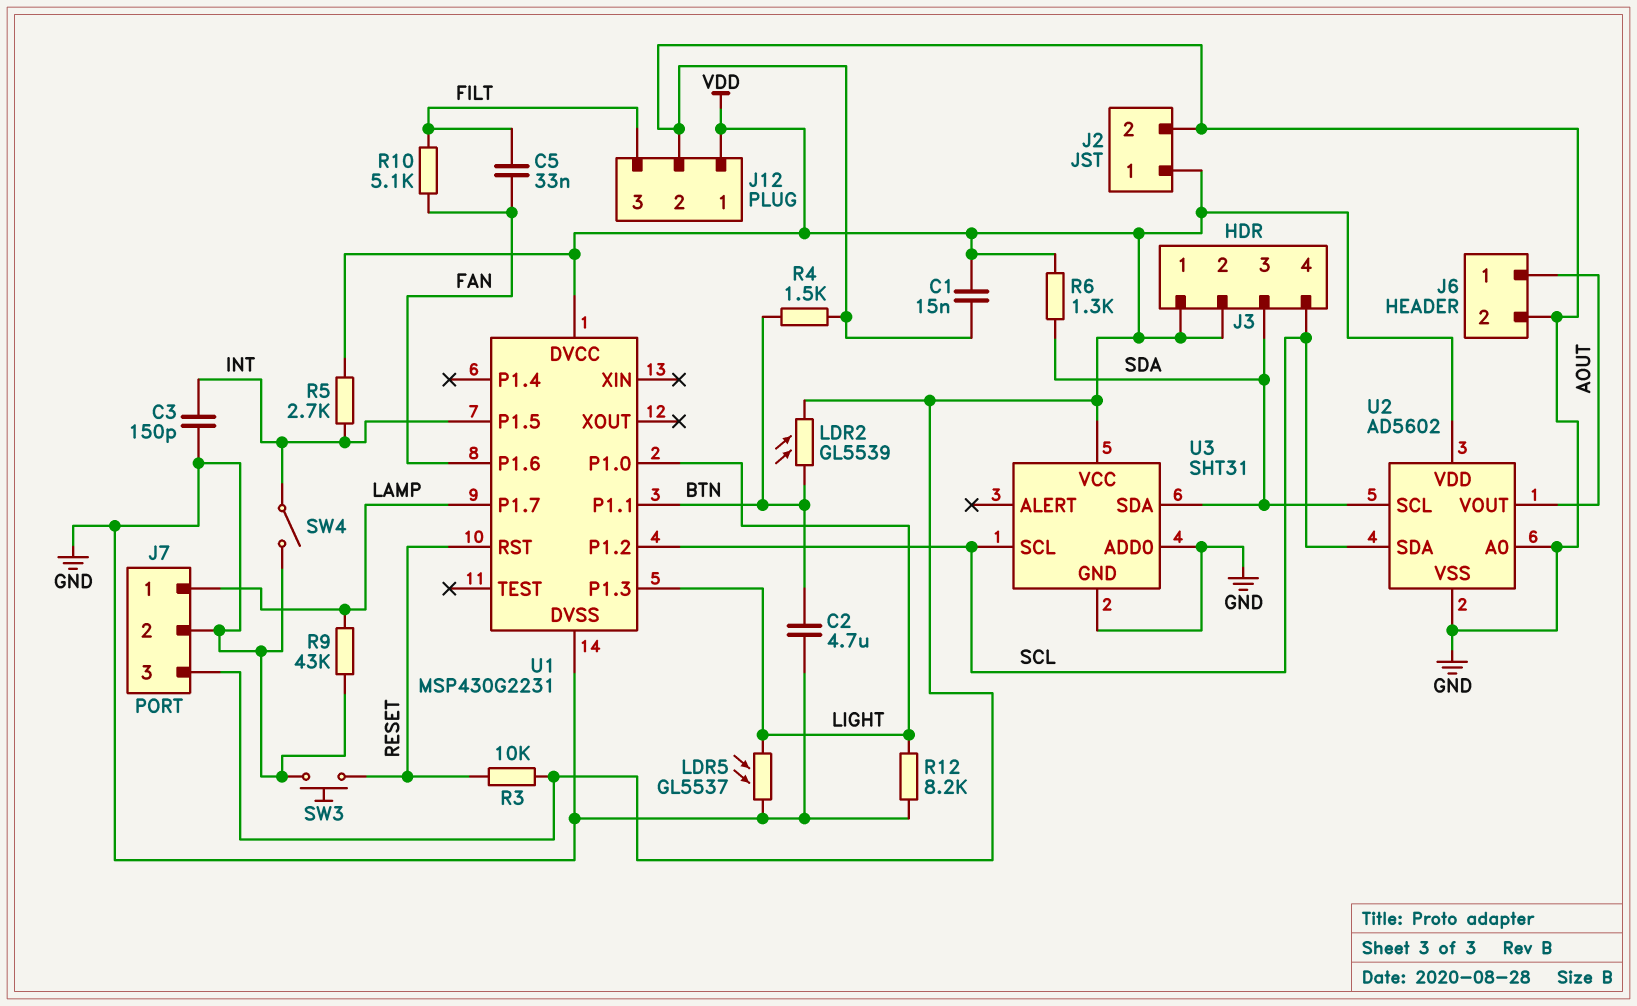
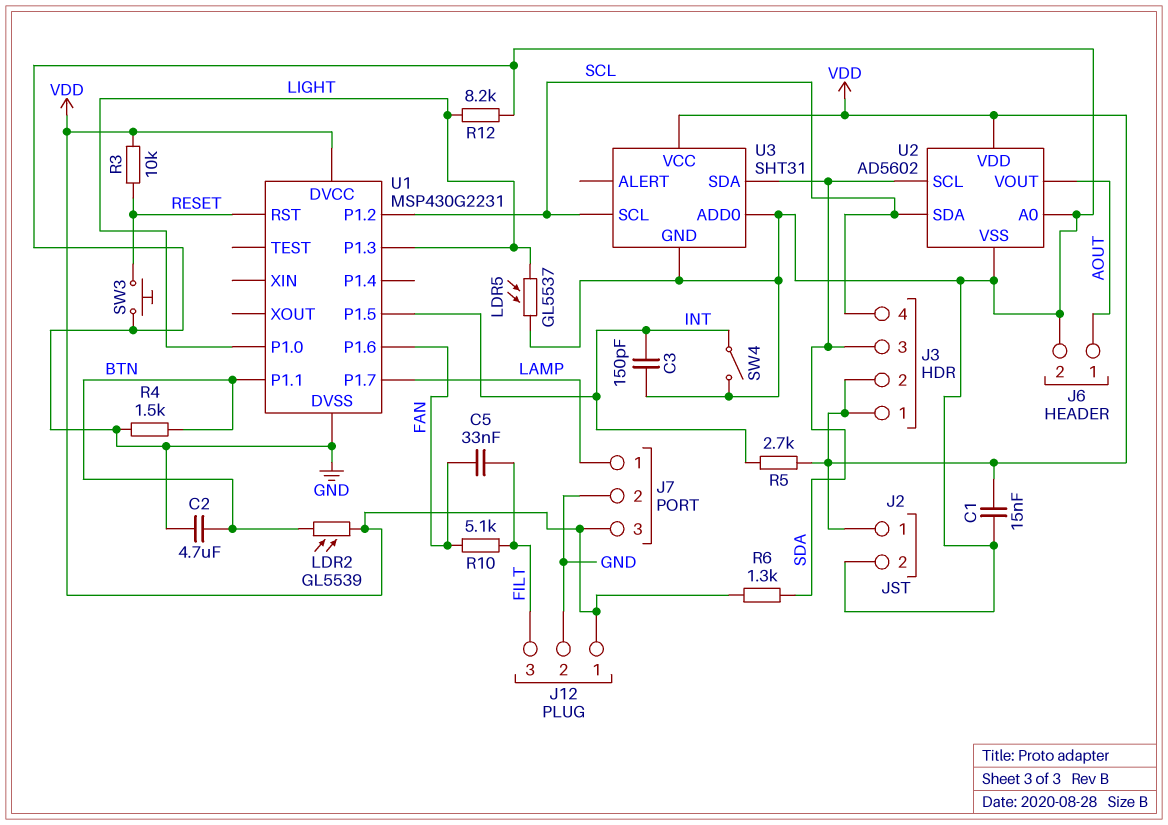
R9: 43k (GND, LAMP) -> none

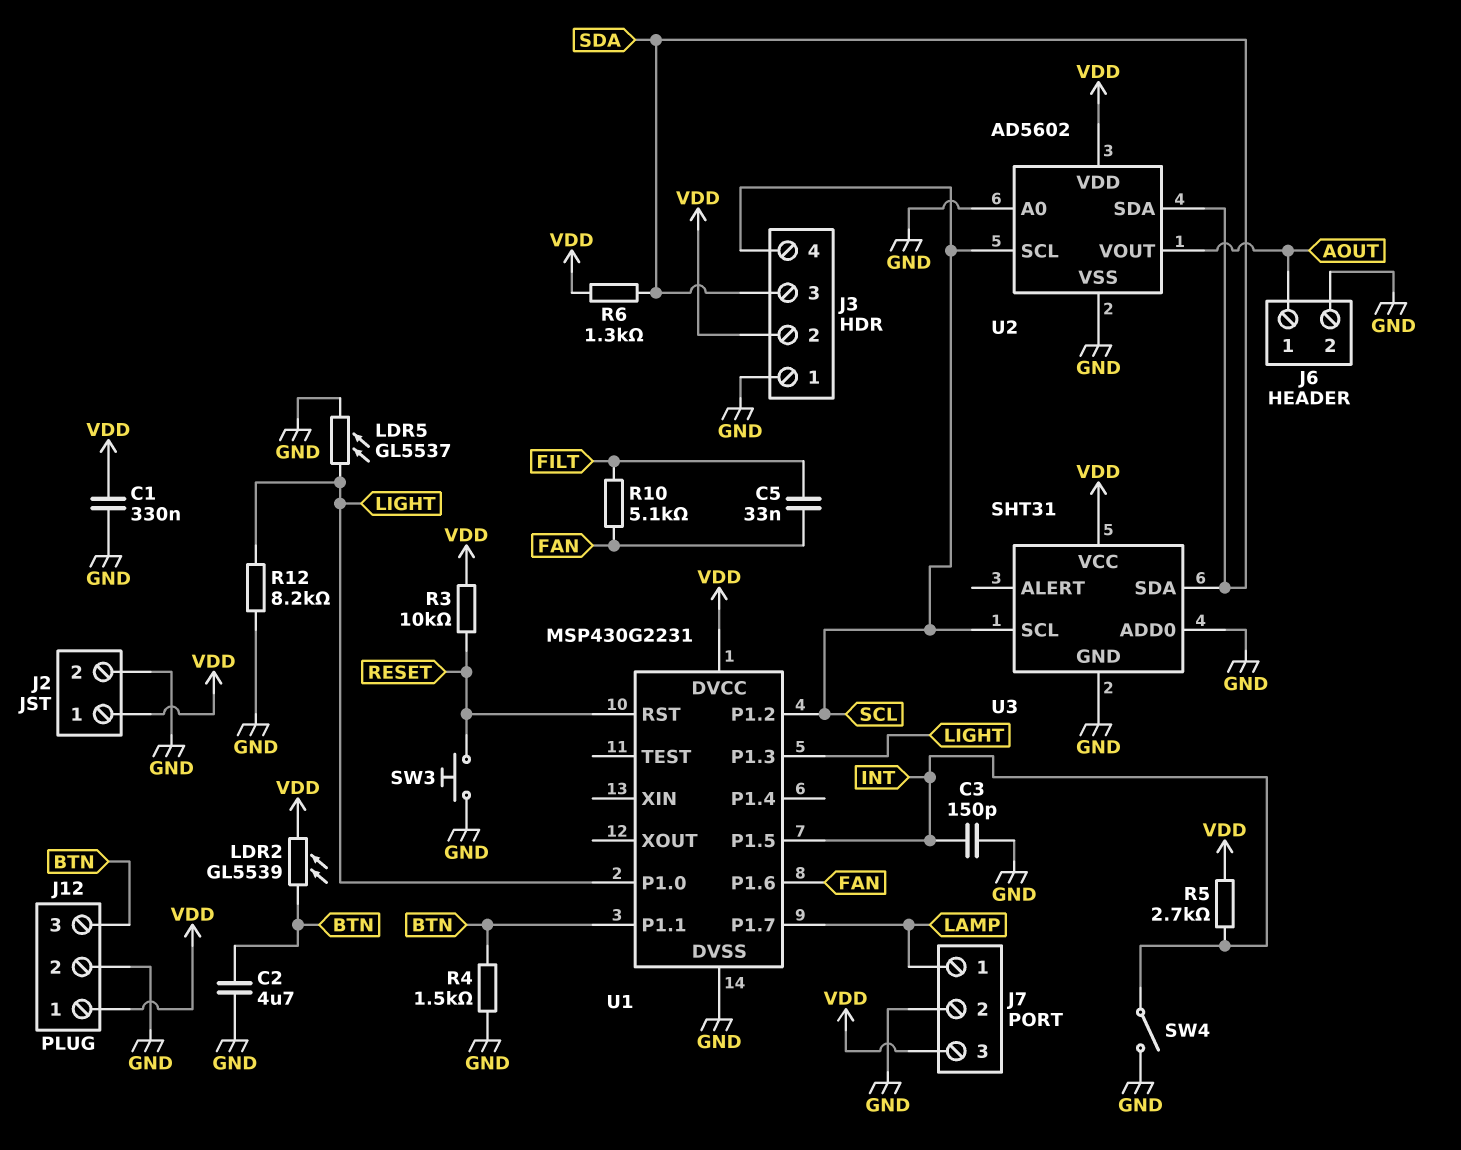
C1: 15nF (GND, VDD) -> 330nF (GND, VDD)
J3 pin 1: VDD -> GND
J12 pin 3: FILT -> BTN
U2 pin SCL: SDA -> SCL
U2 pin SDA: SCL -> SDA

